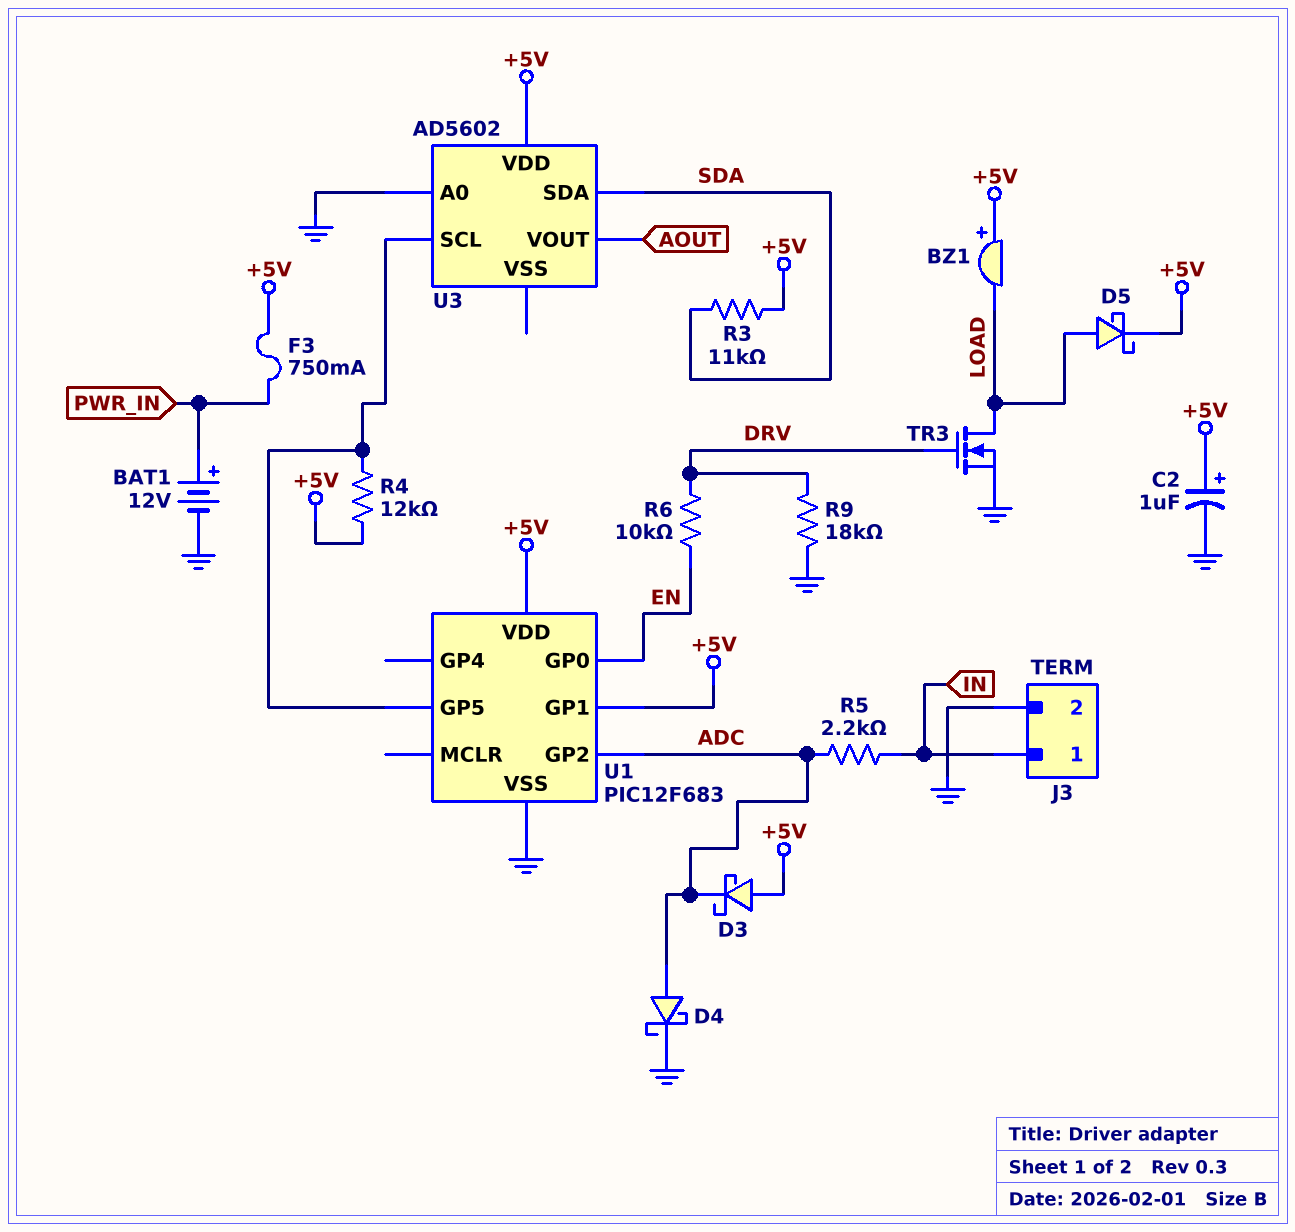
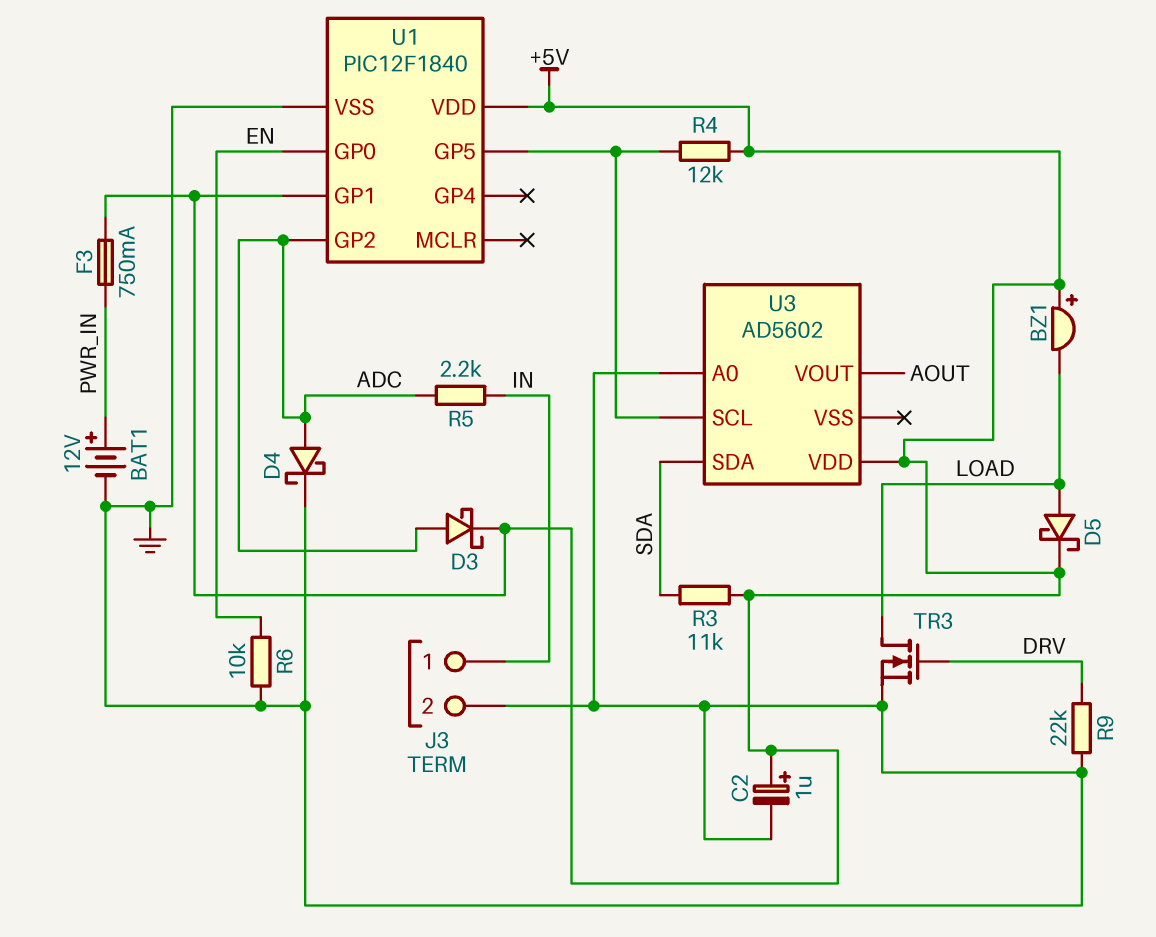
D3: schottky (A +5V, K ADC) -> schottky (A ADC, K +5V)
R6: 10k (DRV, EN) -> 10k (EN, GND)
R9: 18k (DRV, GND) -> 22k (DRV, GND)
U1: PIC12F683 -> PIC12F1840

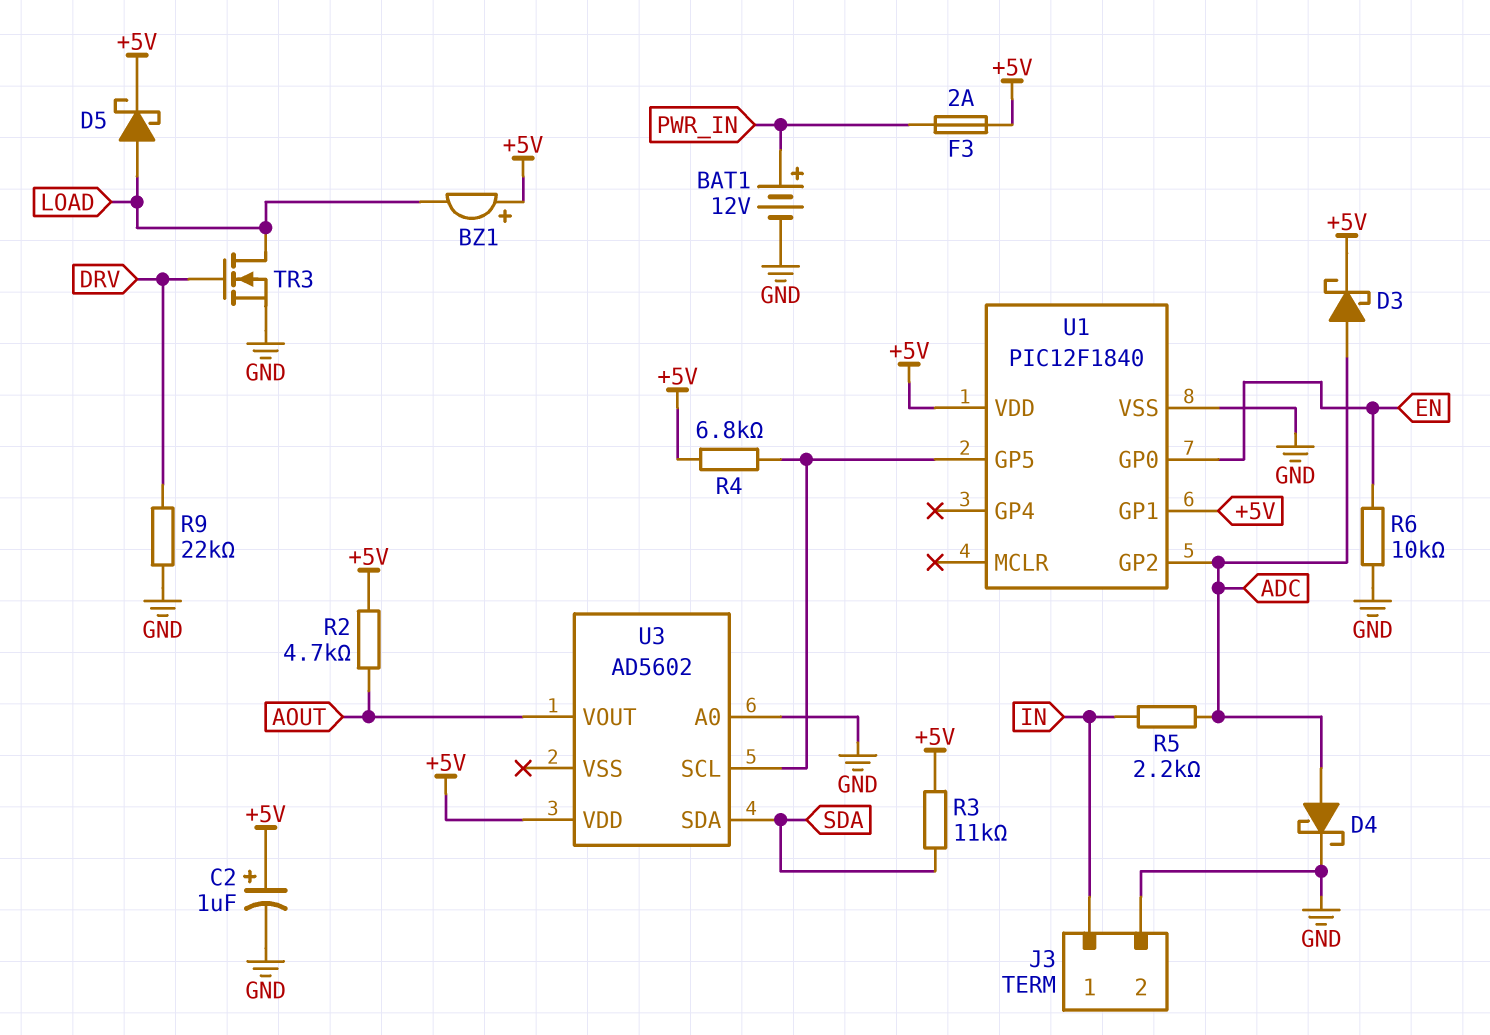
F3: 750mA (+5V, PWR_IN) -> 2A (+5V, PWR_IN)
R2: none -> 4.7k (+5V, AOUT)
R4: 12k (+5V, U1/GP5) -> 6.8k (+5V, U1/GP5)

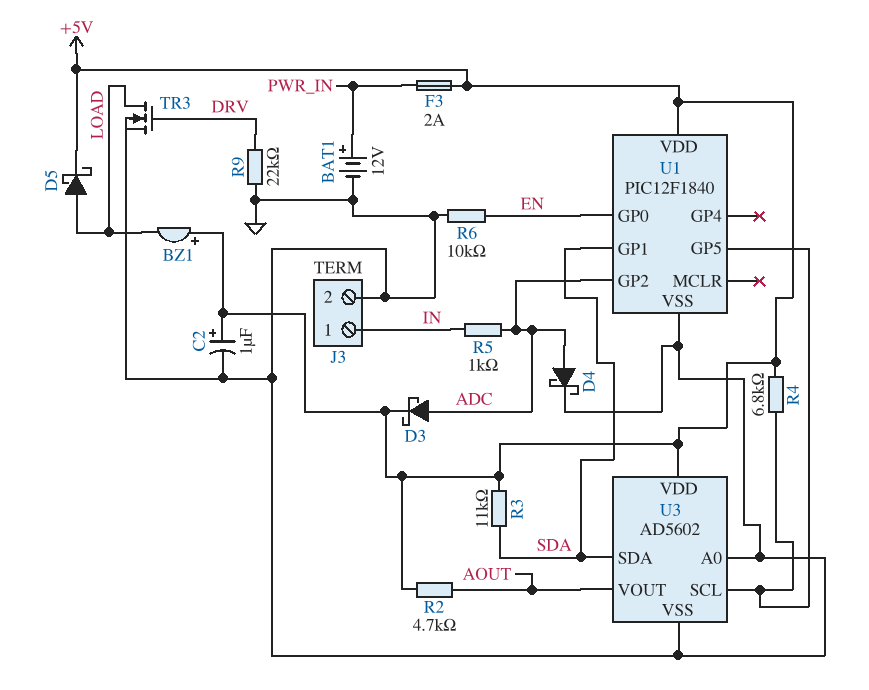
R5: 2.2k (ADC, IN) -> 1k (ADC, IN)
U1 pin GP1: +5V -> SDA
U3 pin VSS: none -> GND

